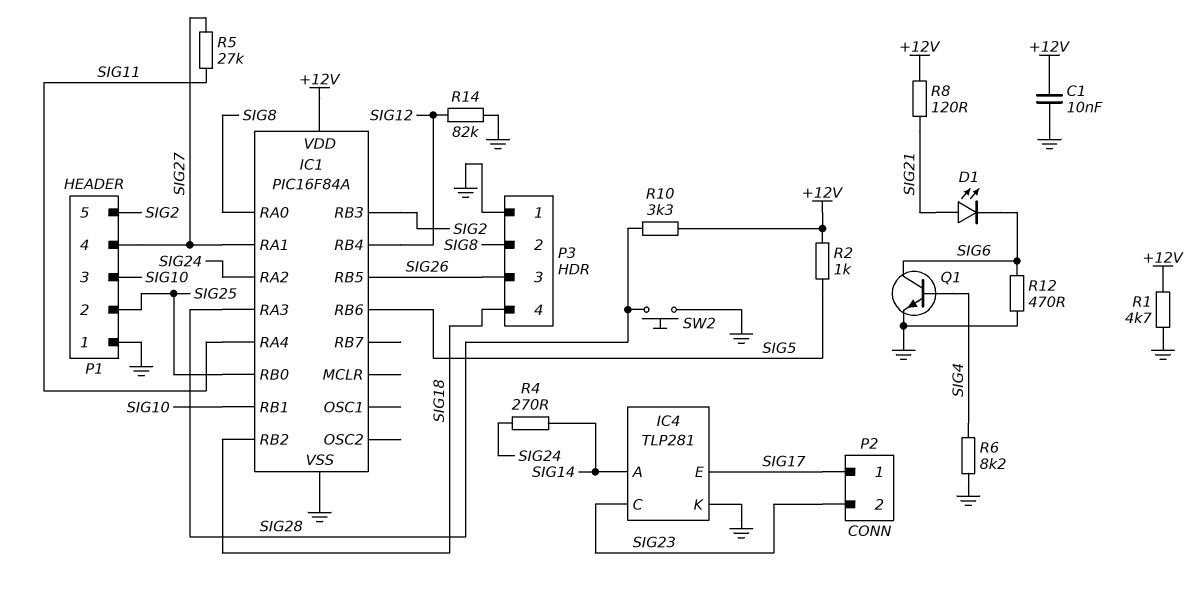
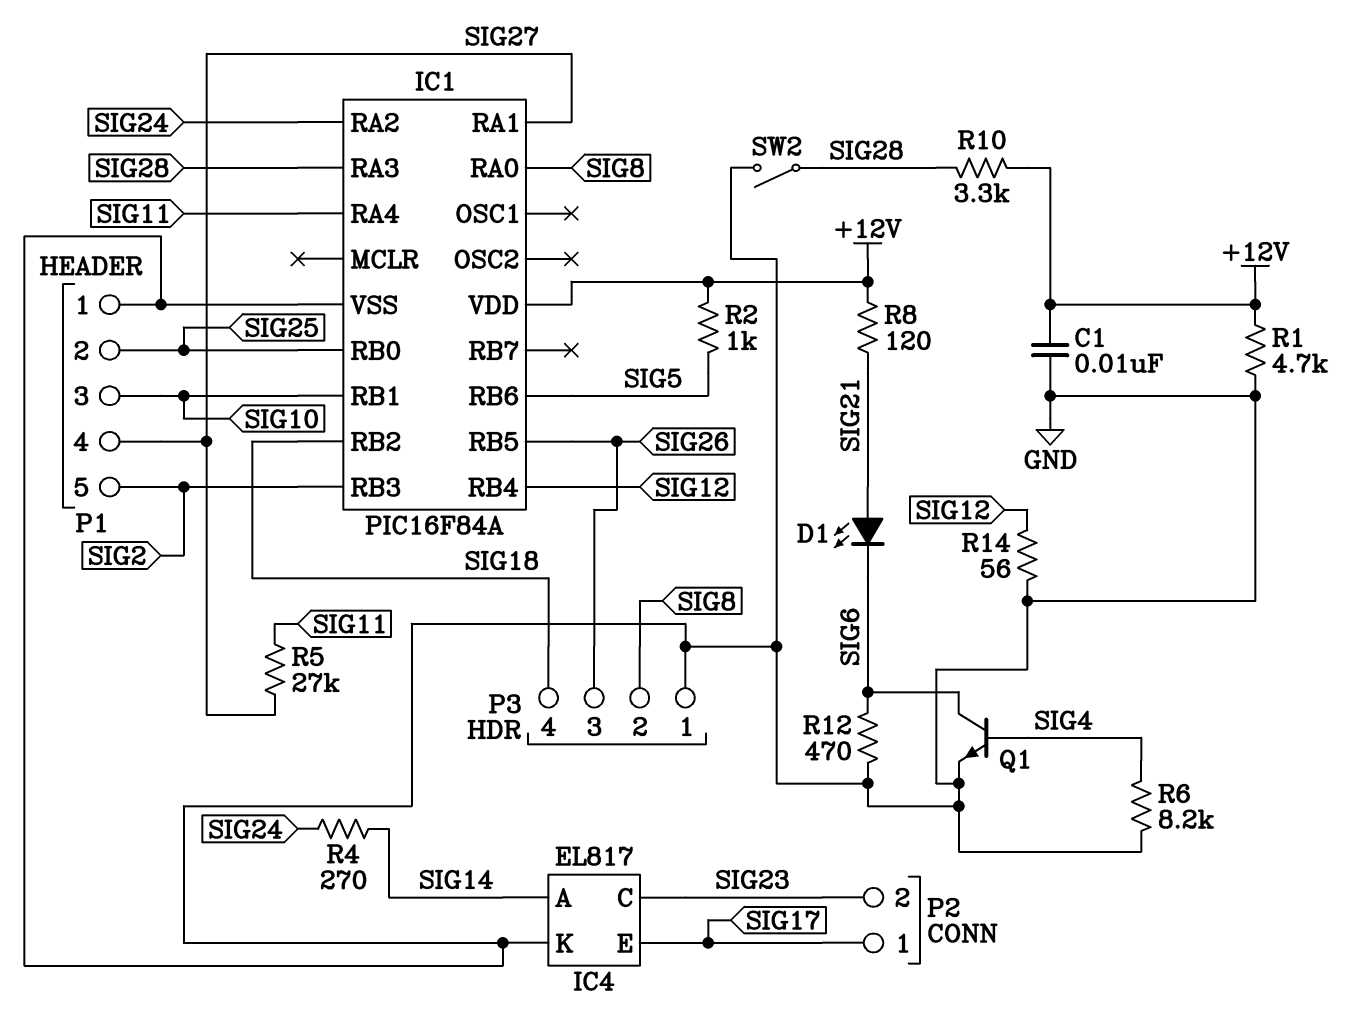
IC4: TLP281 -> EL817
R14: 82k (GND, SIG12) -> 56 (GND, SIG12)
SW2: button (GND, SIG28) -> switch (GND, SIG28)

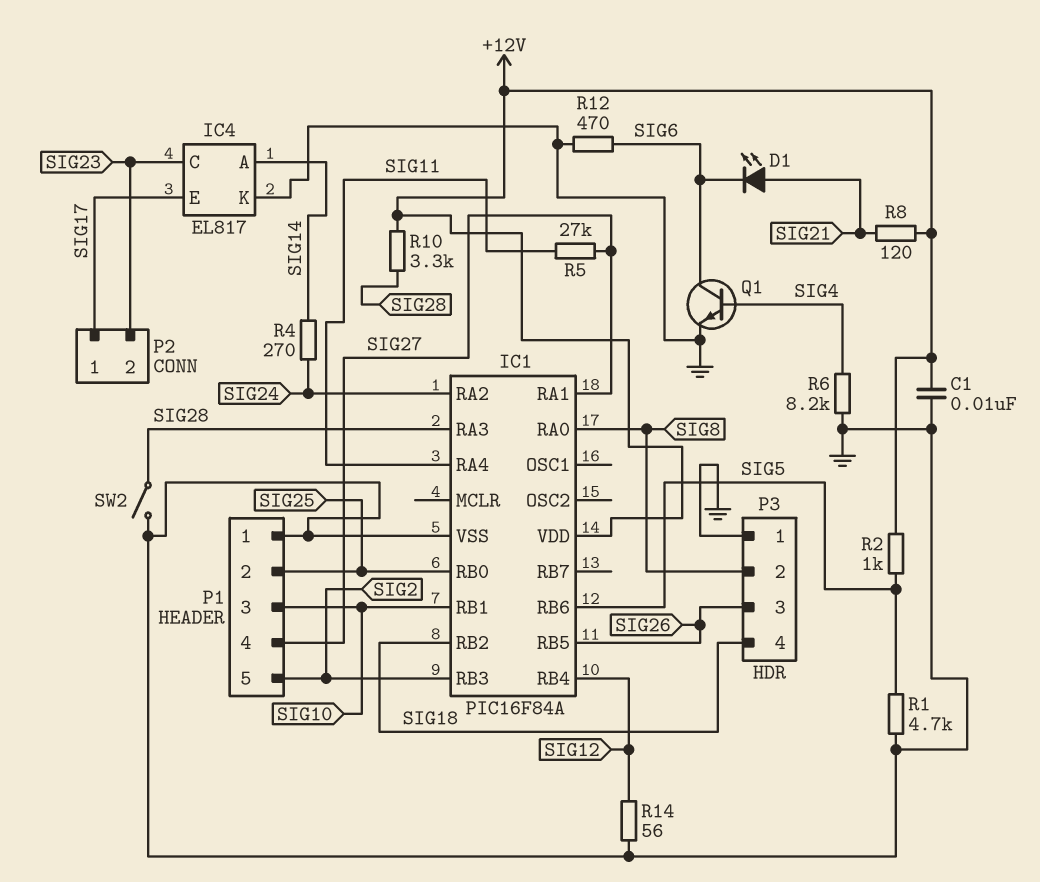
R1: 4.7k (+12V, GND) -> 4.7k (GND, SIG5)

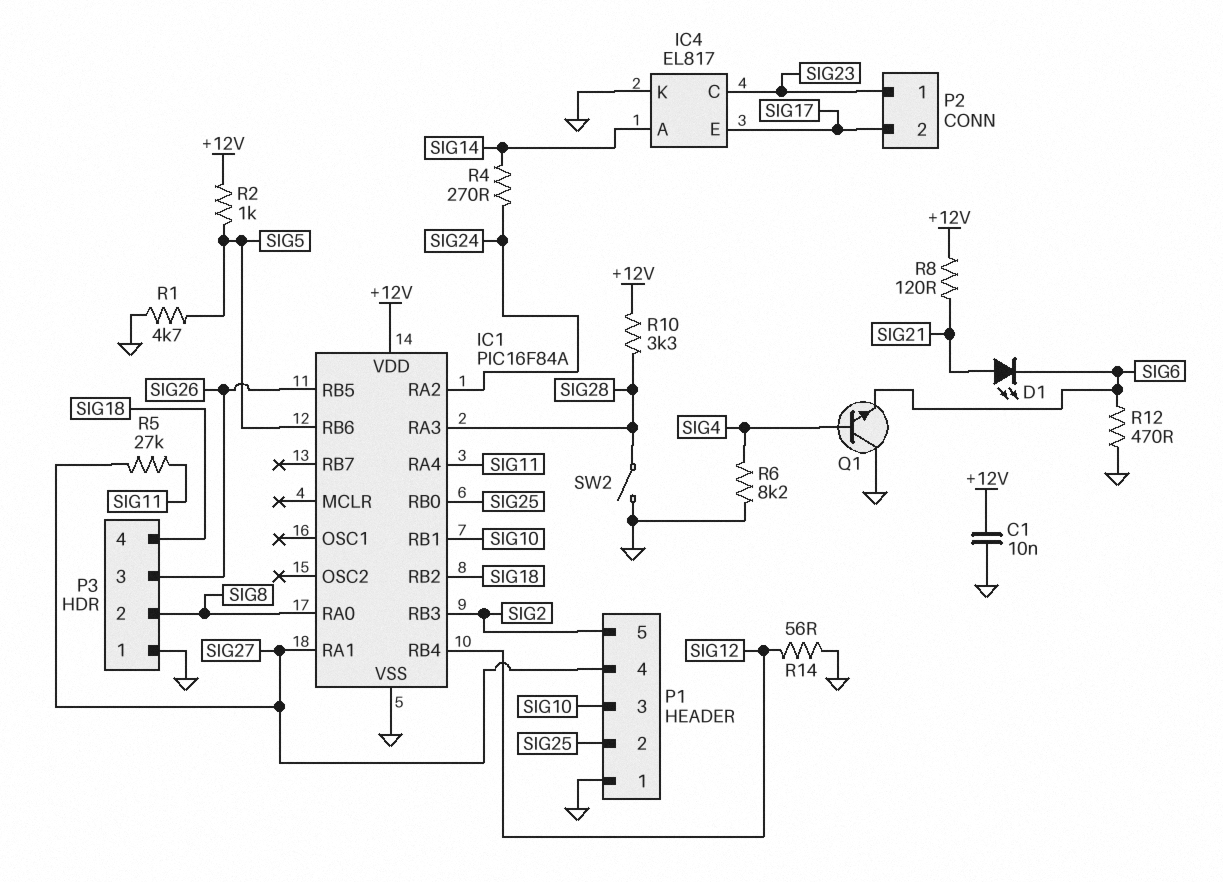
P2 pin 1: SIG17 -> SIG23
P2 pin 2: SIG23 -> SIG17
Q1: NPN (B SIG4, C SIG6, E GND) -> NPN (B SIG4, C GND, E SIG6)

